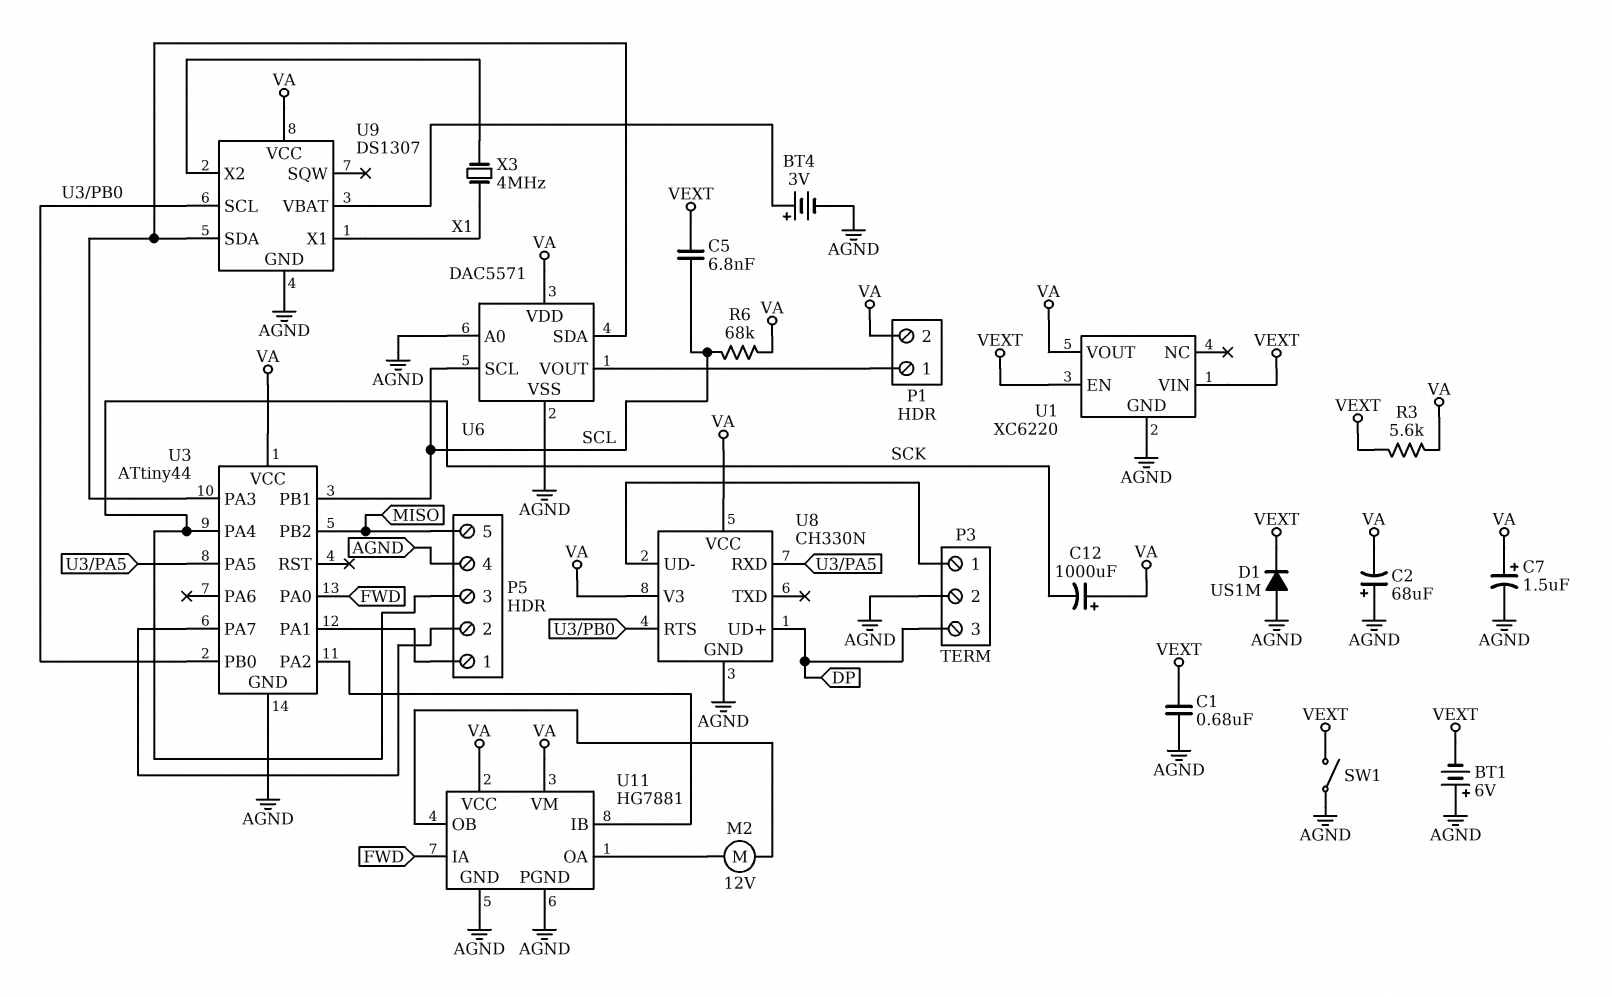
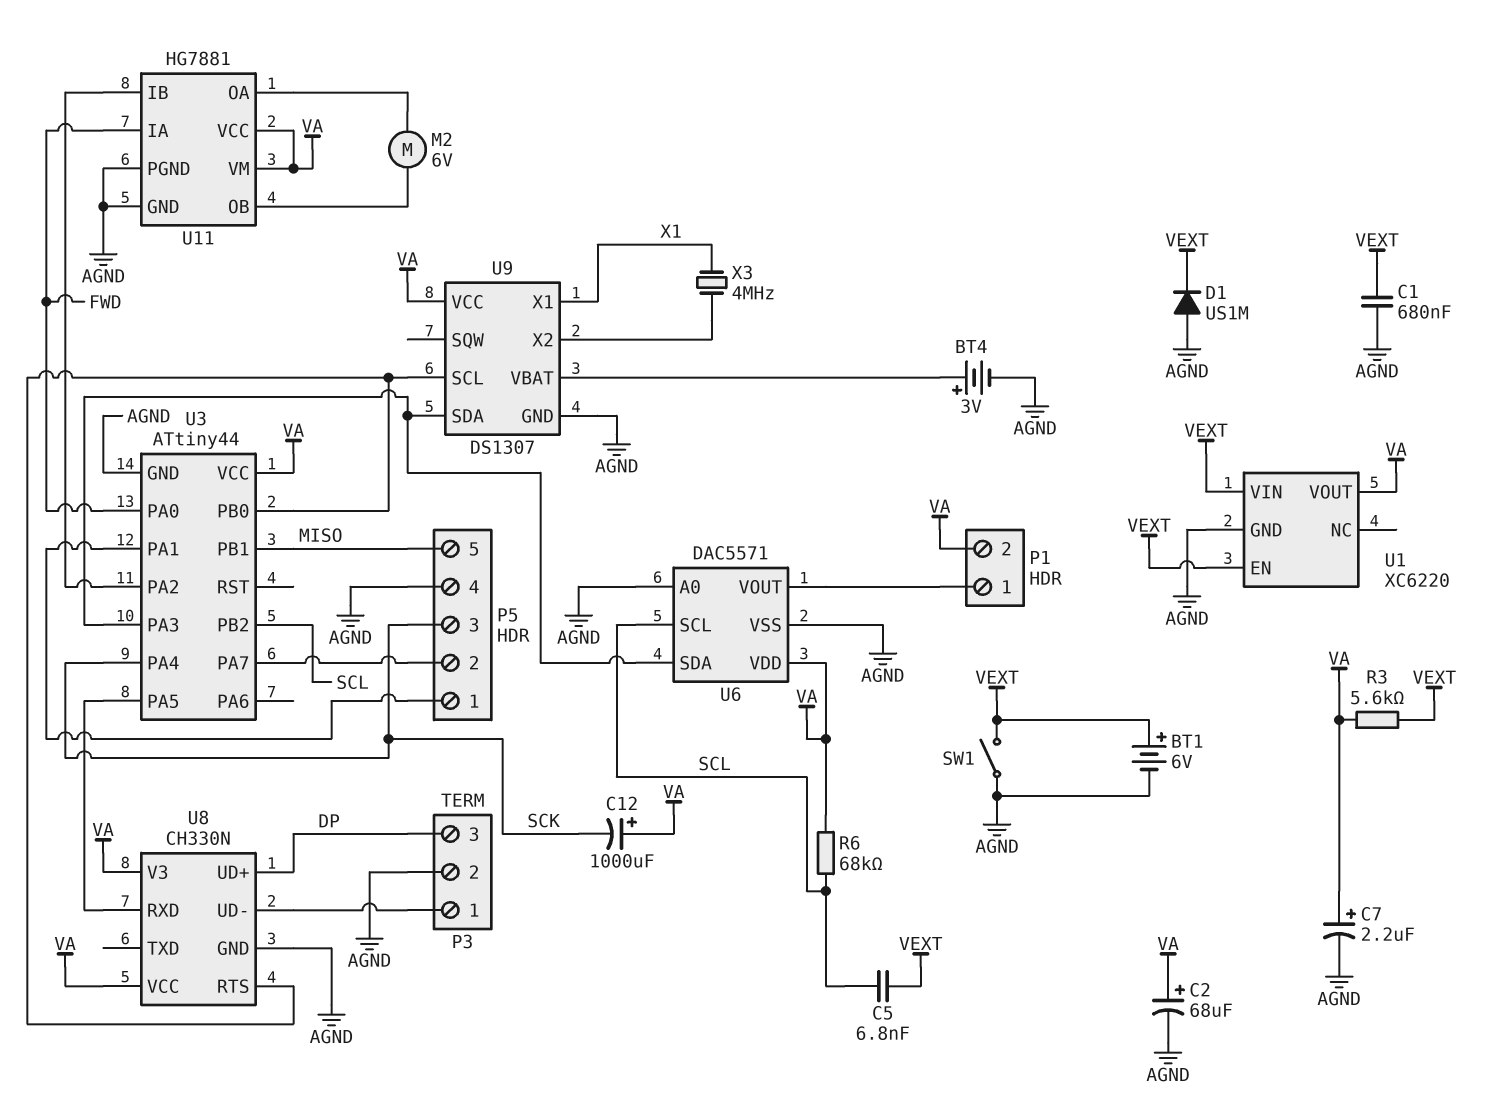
BT1: 6V (plus AGND, minus VEXT) -> 6V (plus VEXT, minus AGND)
C2: 68uF (plus AGND, minus VA) -> 68uF (plus VA, minus AGND)
C7: 1.5uF (plus VA, minus AGND) -> 2.2uF (plus VA, minus AGND)
M2: motor 12V (U11/OA, U11/OB) -> motor 6V (U11/OA, U11/OB)
U3 pin PB1: SCL -> MISO
U3 pin PB2: MISO -> SCL

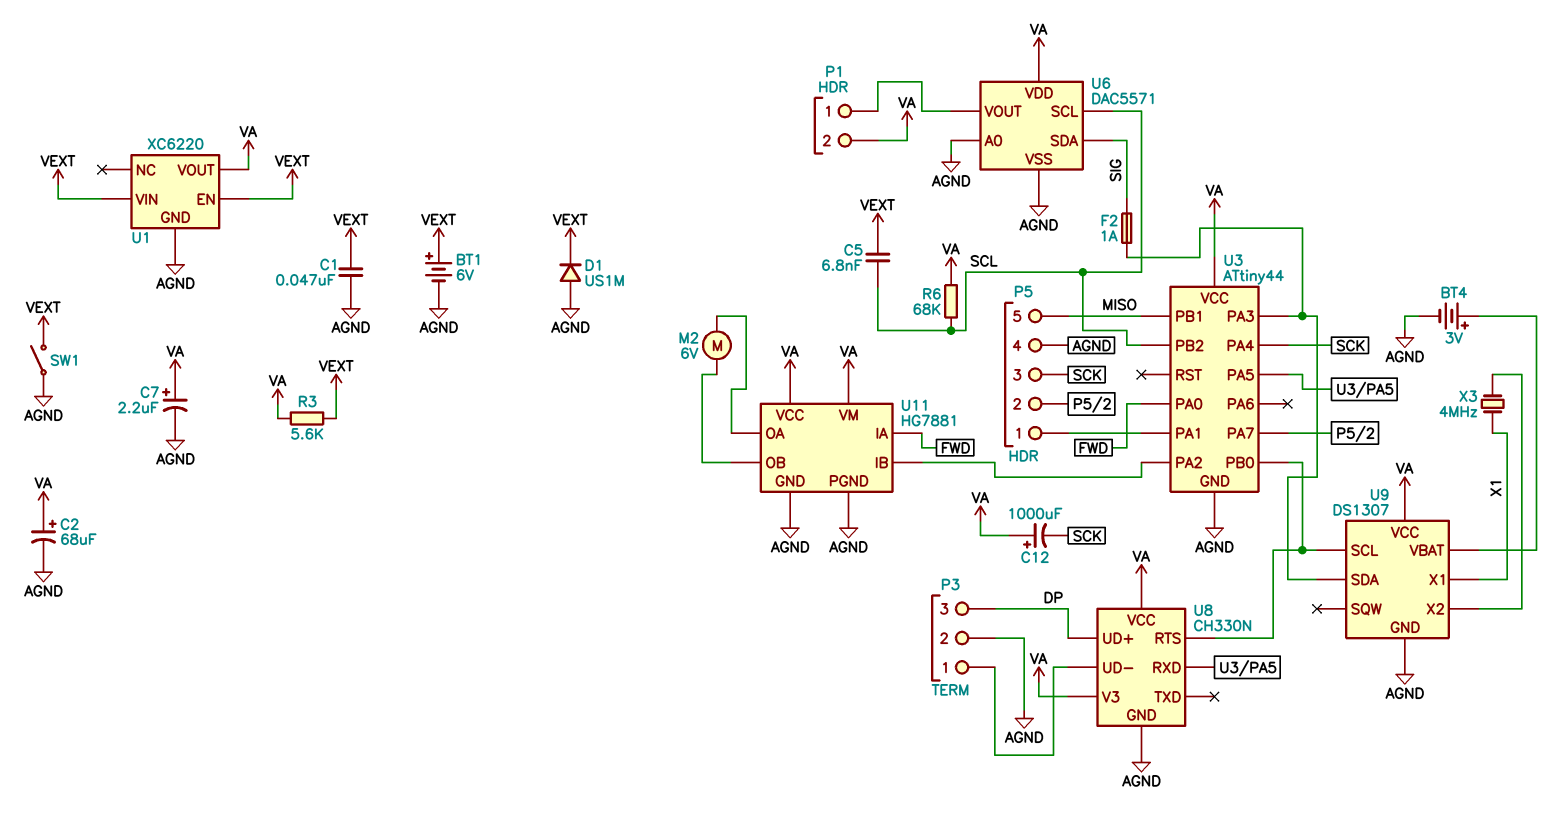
C1: 680nF (AGND, VEXT) -> 47nF (AGND, VEXT)
F2: none -> 1A (SIG, U3/PA3)
U6 pin SDA: U3/PA3 -> SIG

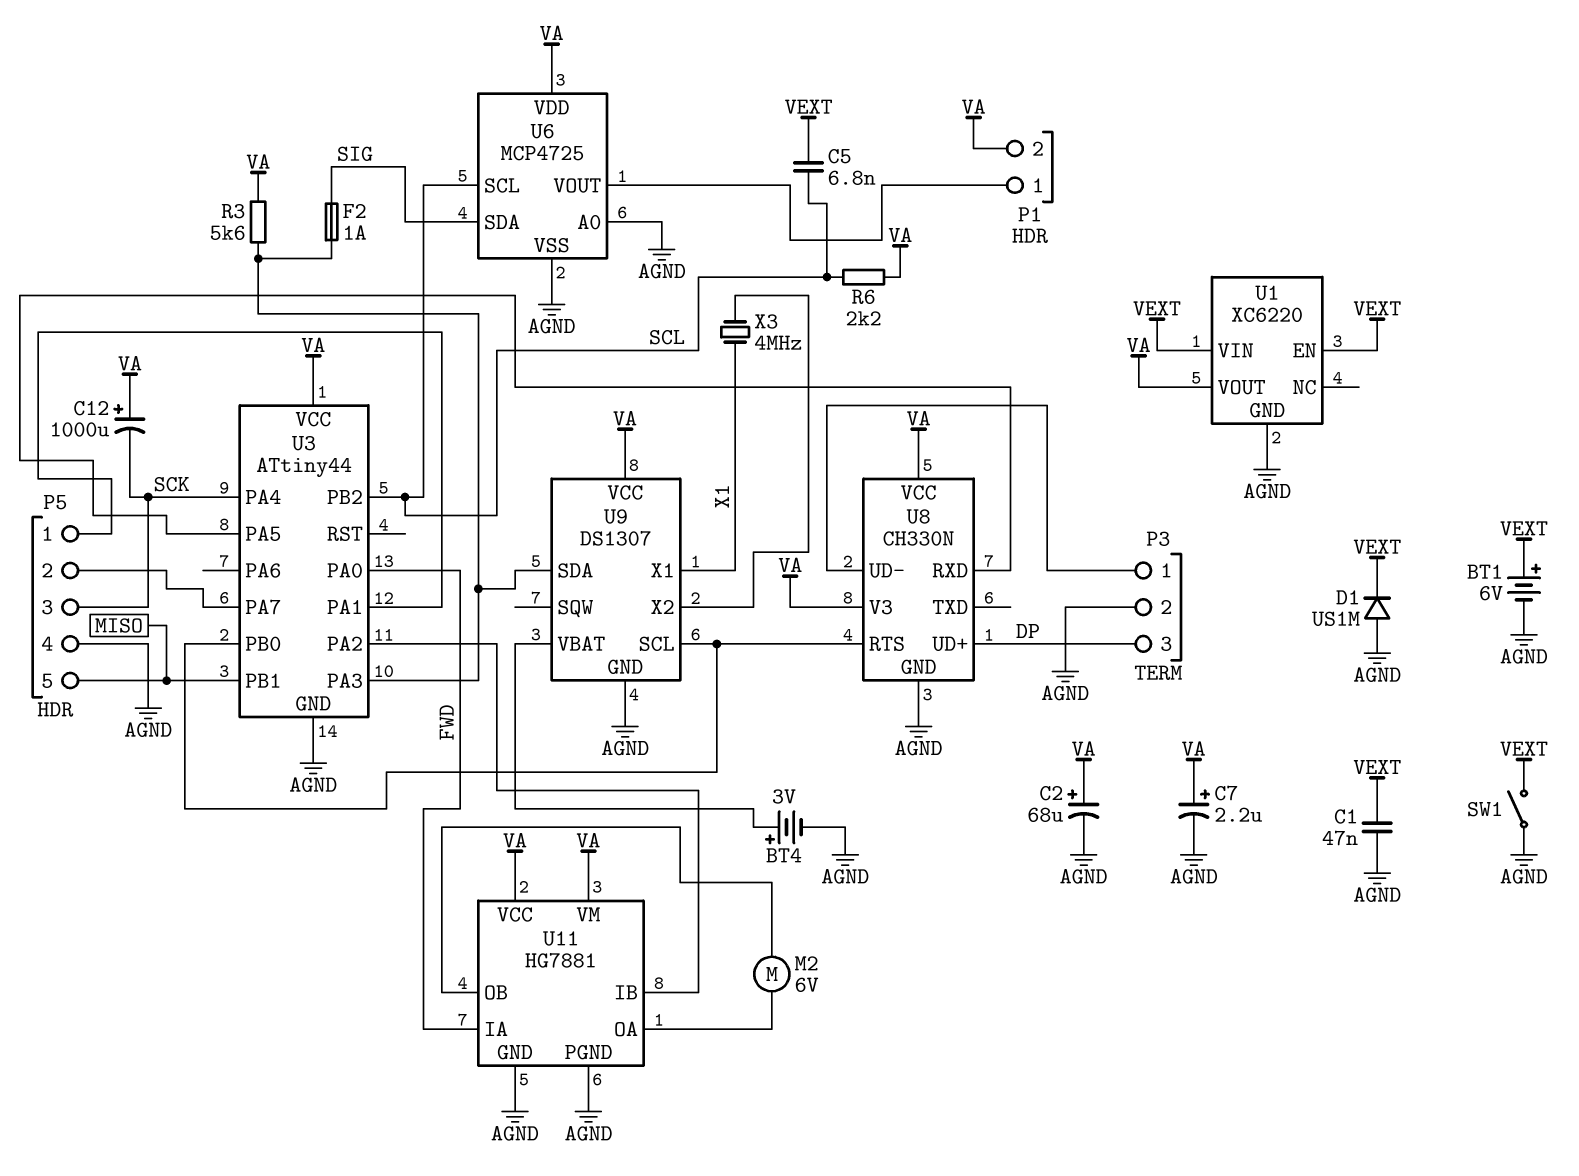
R3: 5.6k (VA, VEXT) -> 5.6k (U3/PA3, VA)
R6: 68k (SCL, VA) -> 2.2k (SCL, VA)
U6: DAC5571 -> MCP4725

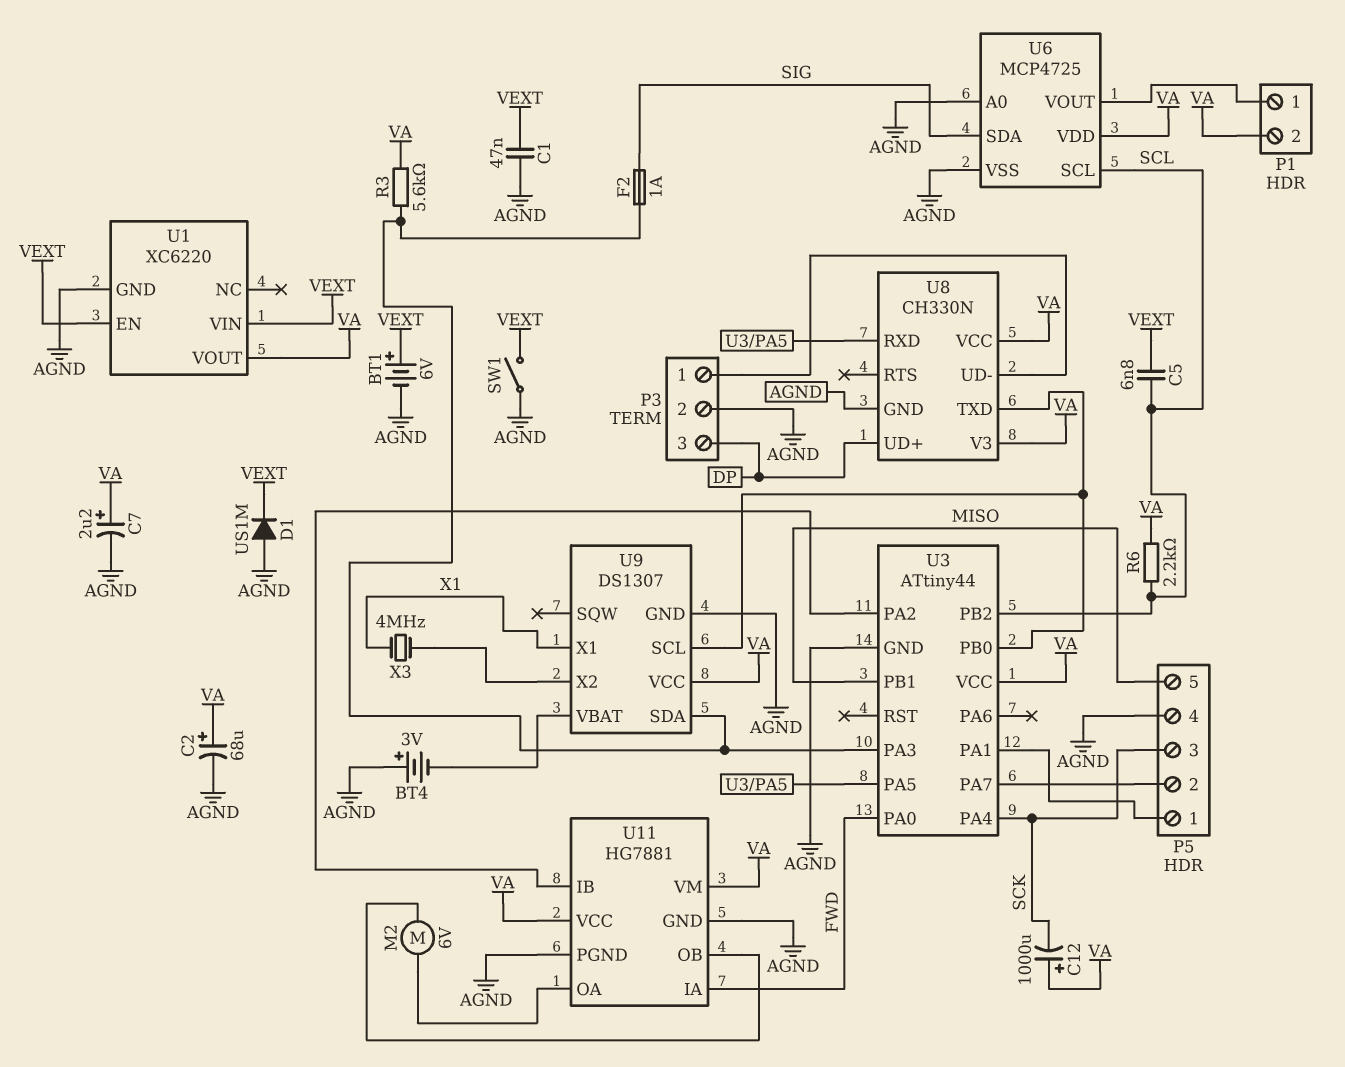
BT4: 3V (plus U9/VBAT, minus AGND) -> 3V (plus AGND, minus U9/VBAT)
U8 pin RTS: U3/PB0 -> none
U8 pin TXD: none -> U3/PB0

